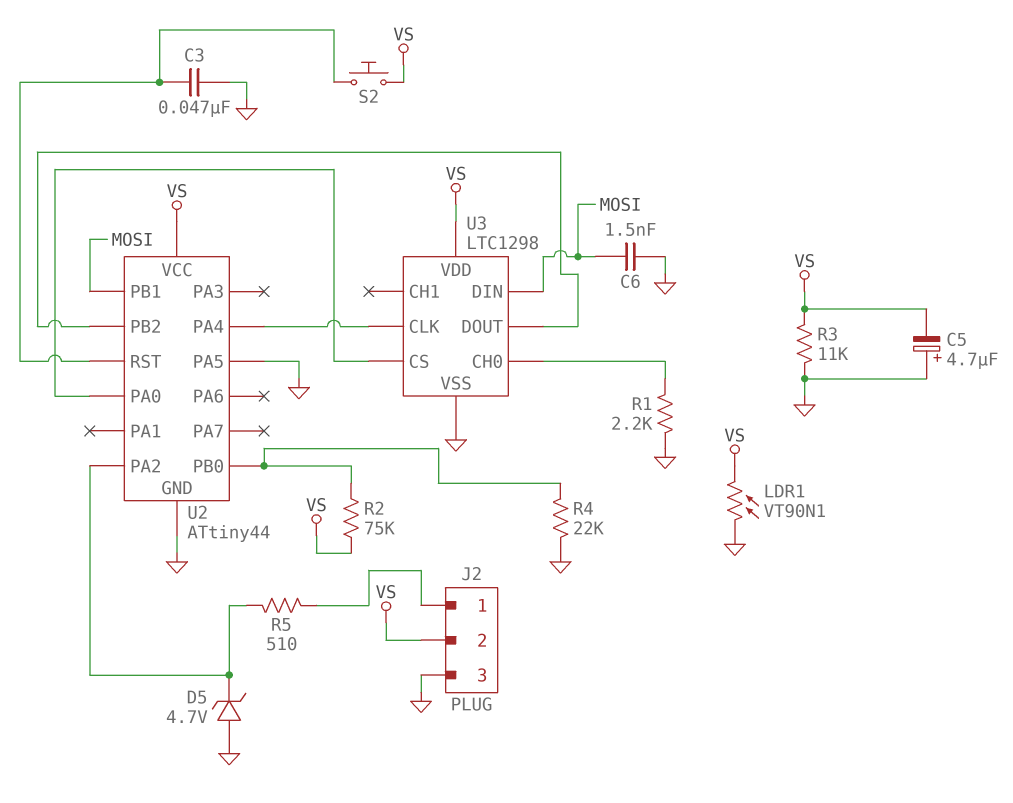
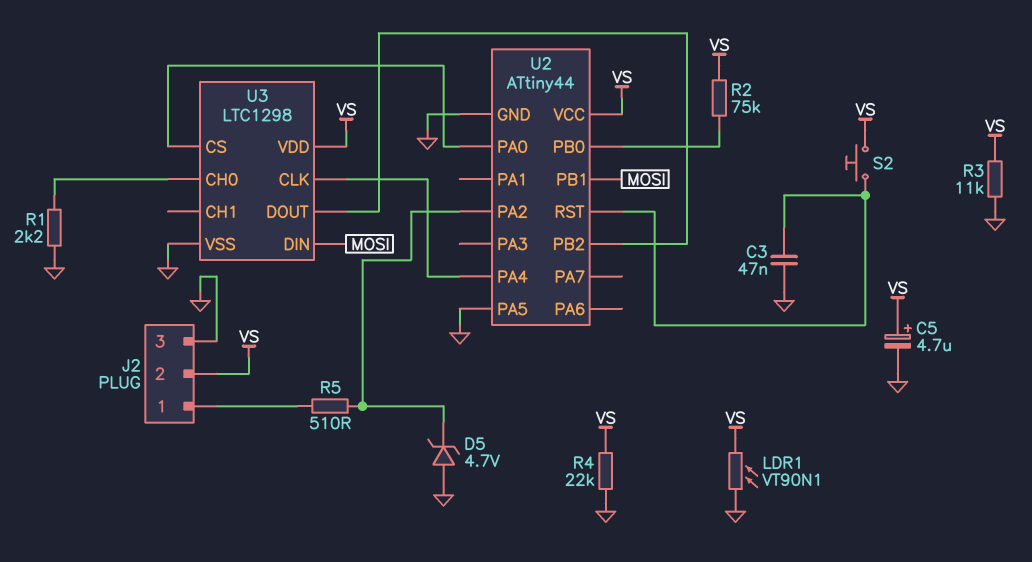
C5: 4.7uF (plus GND, minus VS) -> 4.7uF (plus VS, minus GND)
C6: 1.5nF (GND, MOSI) -> none
R4: 22k (GND, U2/PB0) -> 22k (GND, VS)

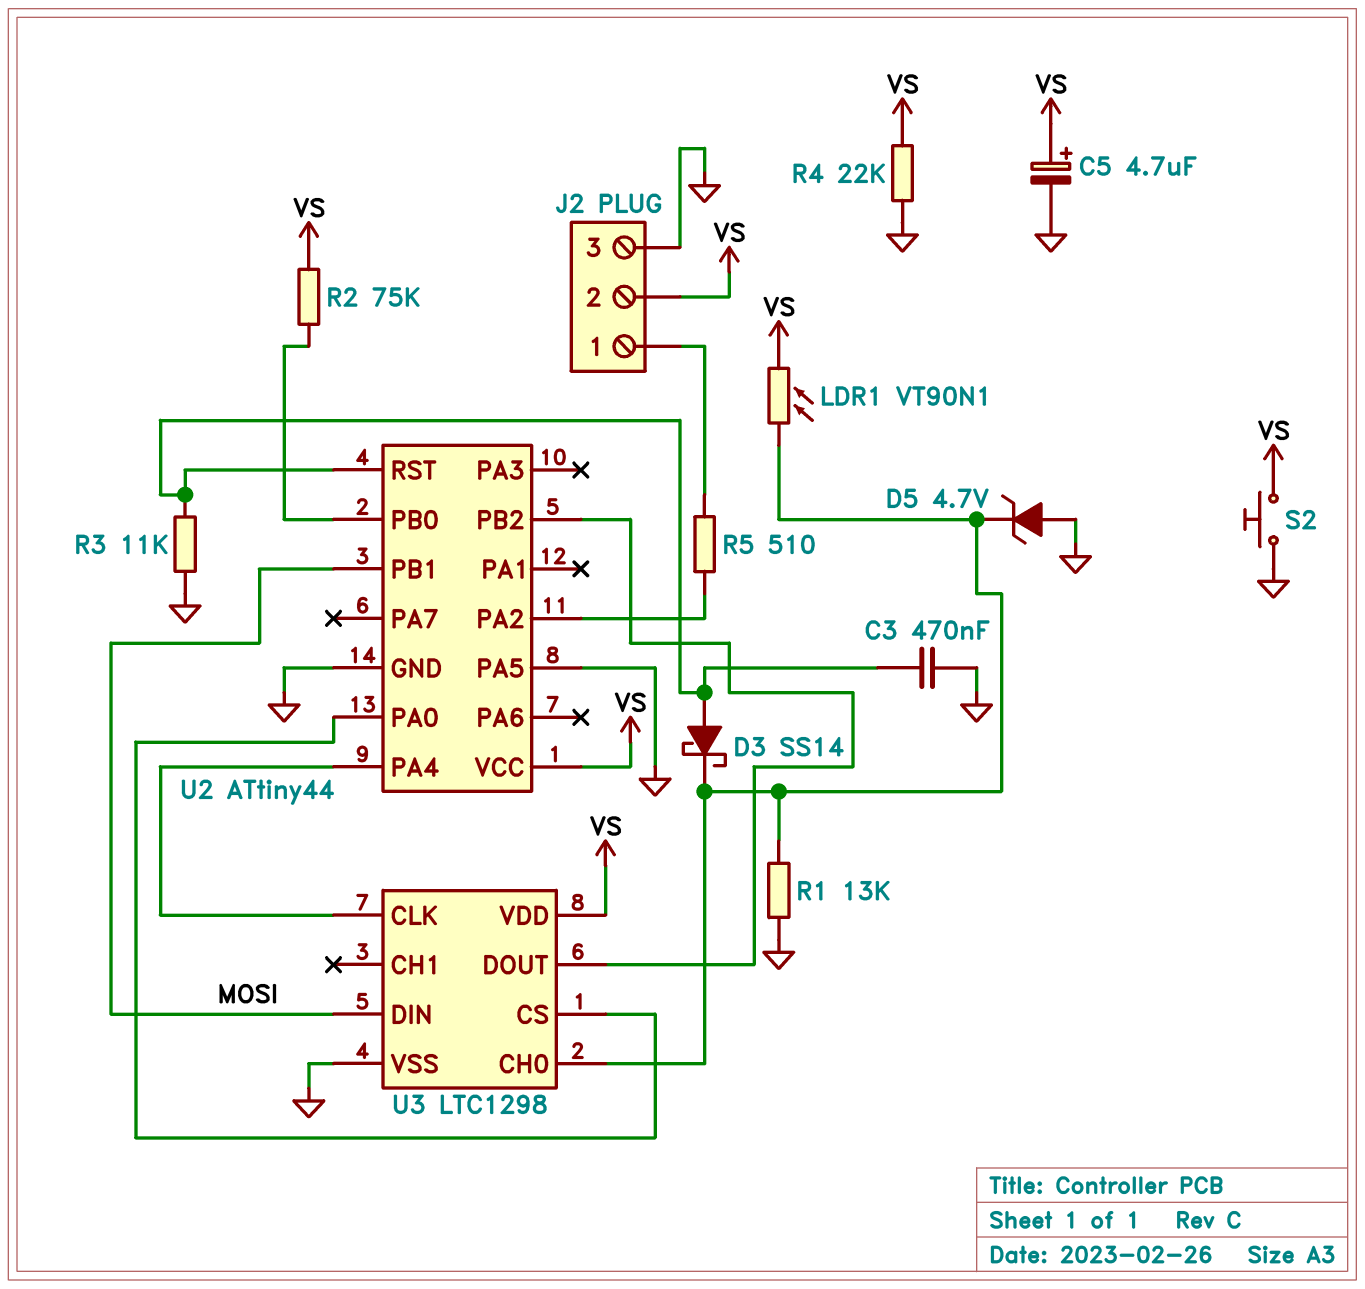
C3: 47nF (GND, U2/RST) -> 470nF (GND, U2/RST)
D3: none -> schottky SS14 (A U2/RST, K U3/CH0)
D5: zener 4.7V (A GND, K U2/PA2) -> zener 4.7V (A GND, K U3/CH0)
LDR1: VT90N1 (GND, VS) -> VT90N1 (U3/CH0, VS)
R1: 2.2k (GND, U3/CH0) -> 13k (GND, U3/CH0)
R3: 11k (GND, VS) -> 11k (GND, U2/RST)
S2: button (U2/RST, VS) -> button (GND, VS)

